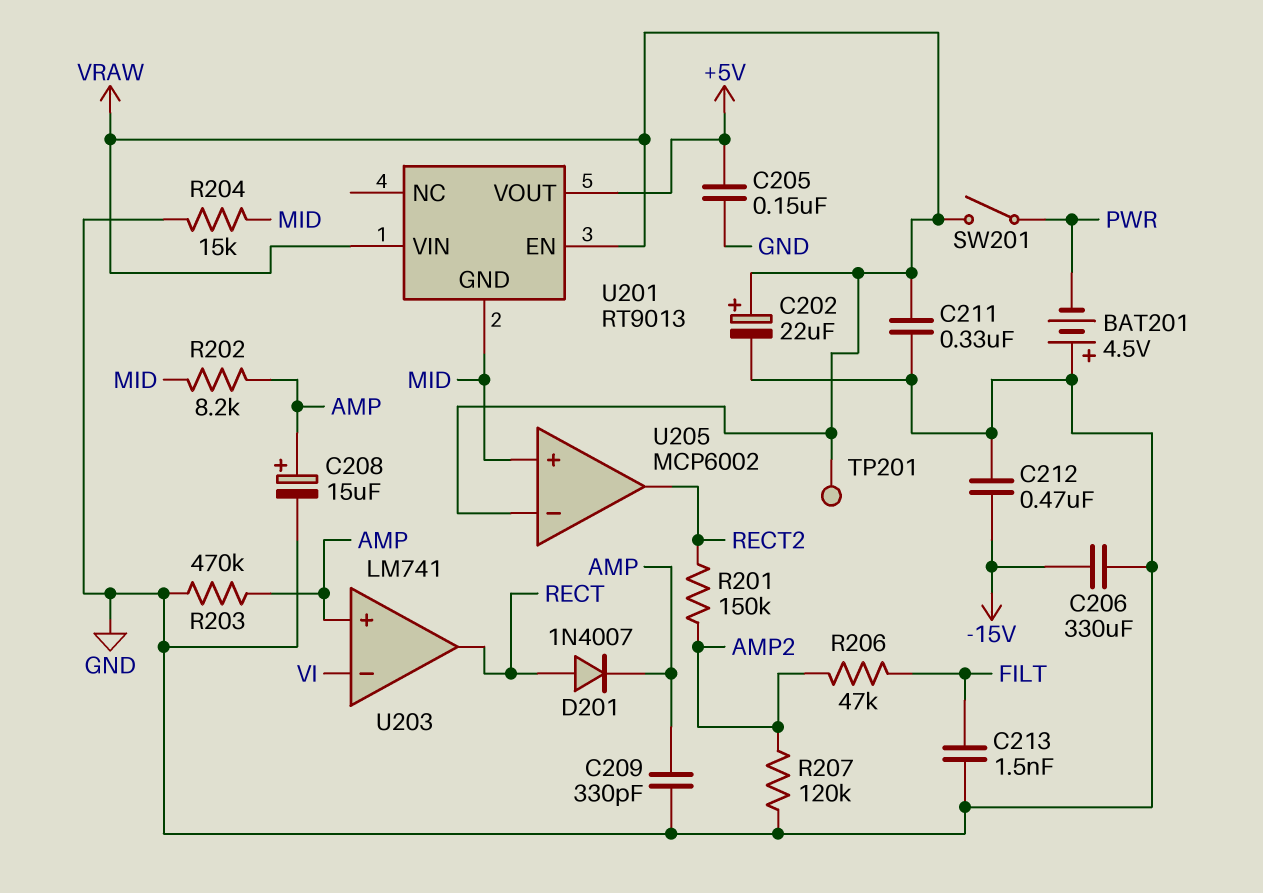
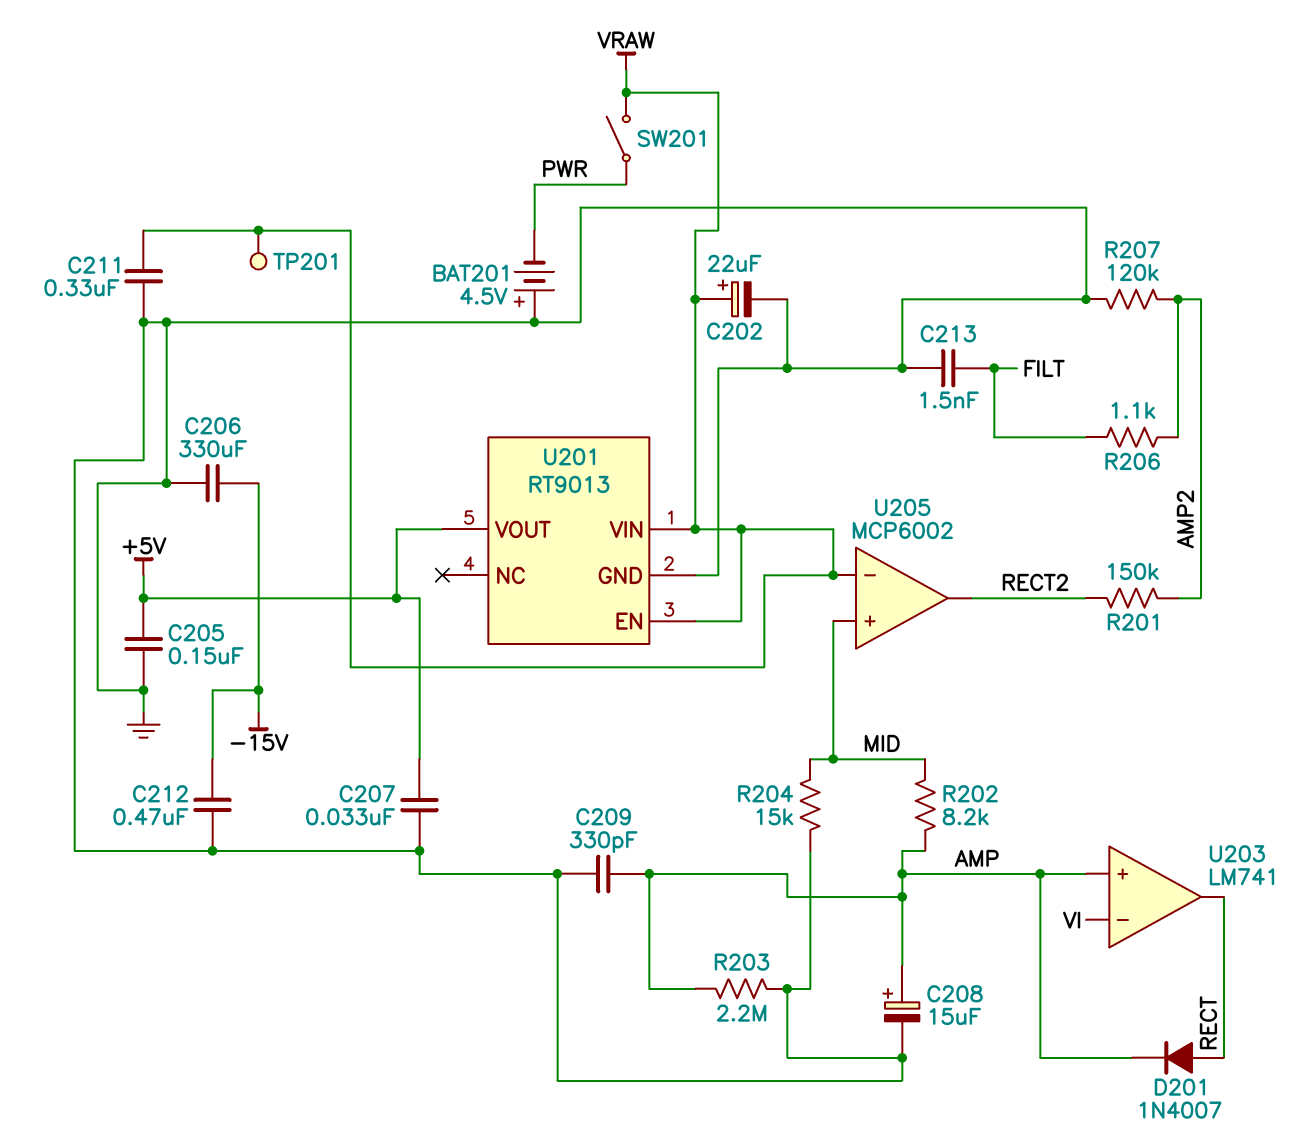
C207: none -> 33nF (+5V, GND)
R203: 470k (AMP, GND) -> 2.2M (AMP, GND)
R206: 47k (AMP2, FILT) -> 1.1k (AMP2, FILT)
U201 pin GND: MID -> GND

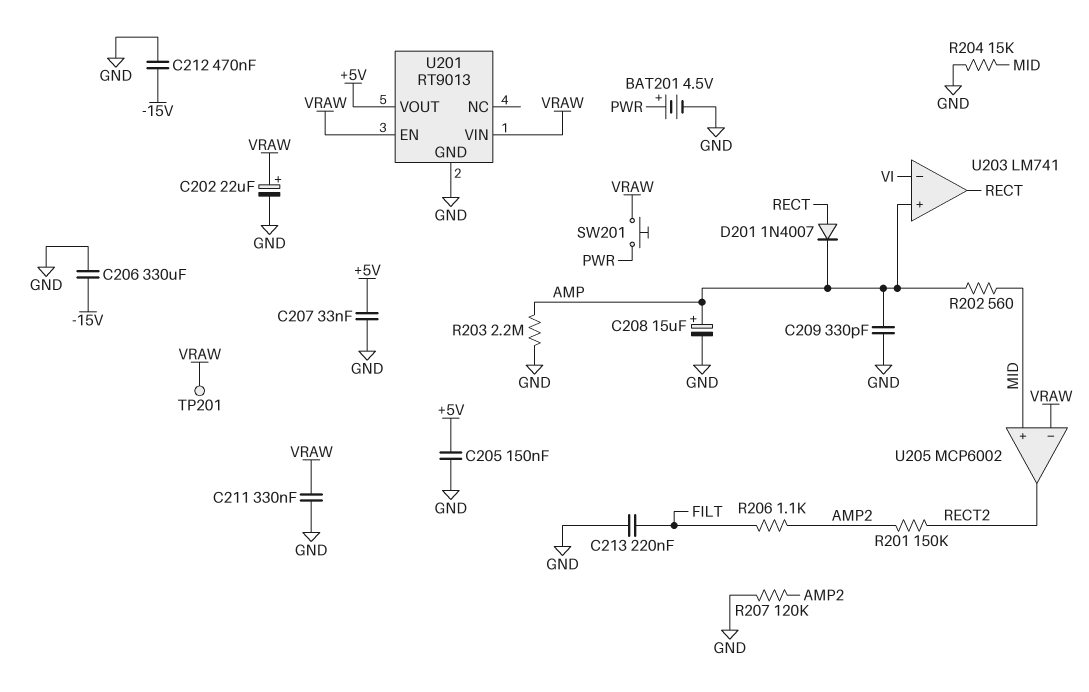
BAT201: 4.5V (plus GND, minus PWR) -> 4.5V (plus PWR, minus GND)
C213: 1.5nF (FILT, GND) -> 220nF (FILT, GND)
R202: 8.2k (AMP, MID) -> 560 (AMP, MID)
SW201: switch (PWR, VRAW) -> button (PWR, VRAW)

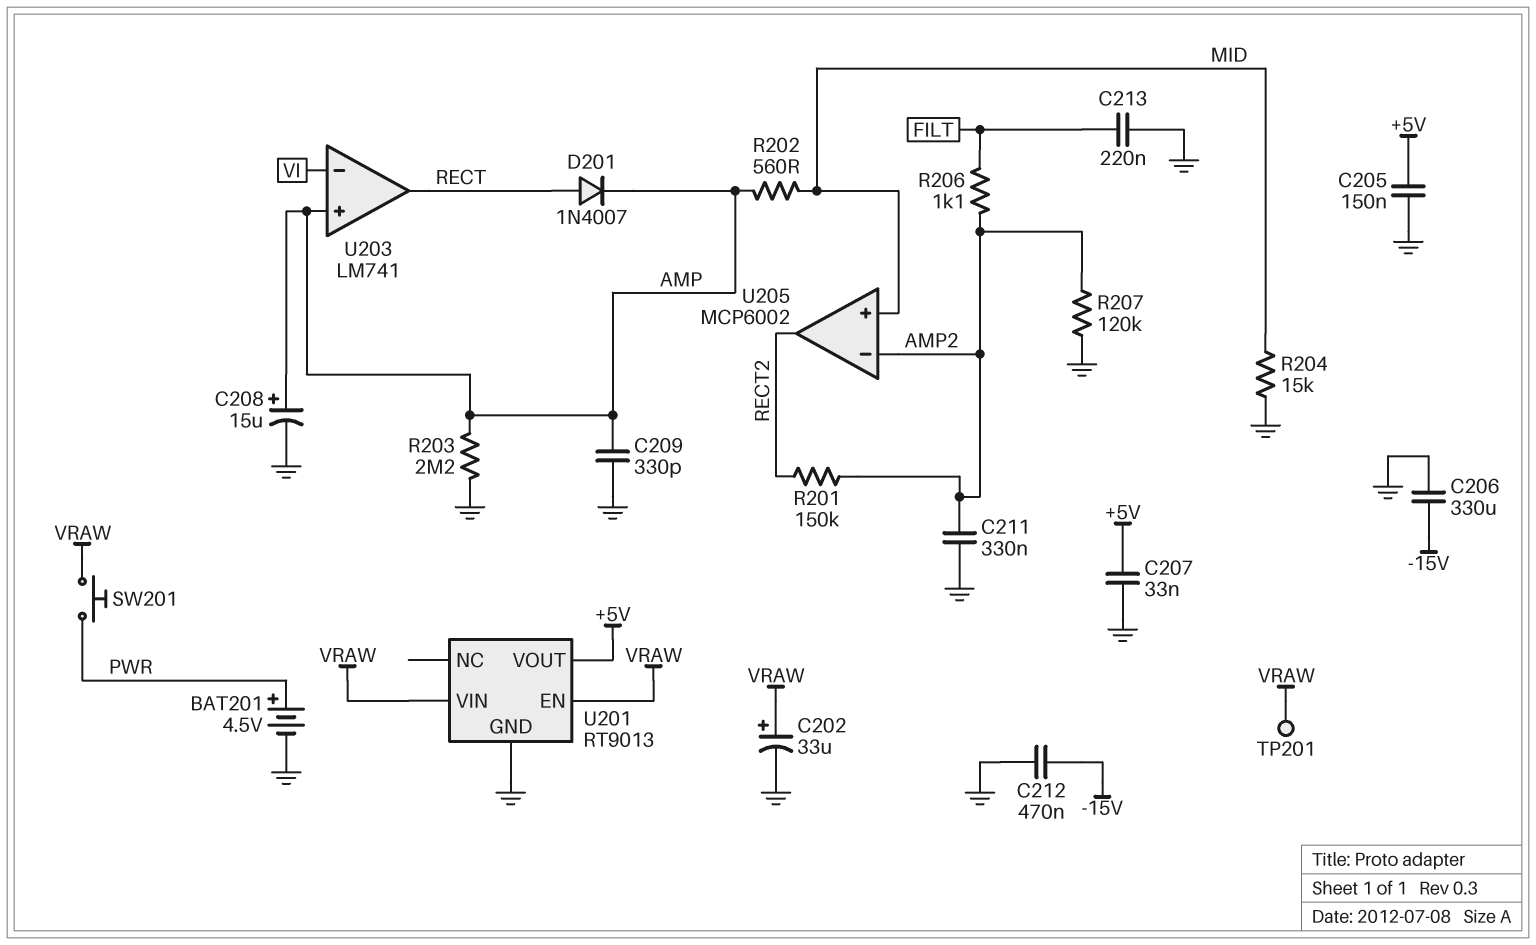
C202: 22uF (plus VRAW, minus GND) -> 33uF (plus VRAW, minus GND)
C211: 330nF (GND, VRAW) -> 330nF (AMP2, GND)
U205 pin in-: VRAW -> AMP2

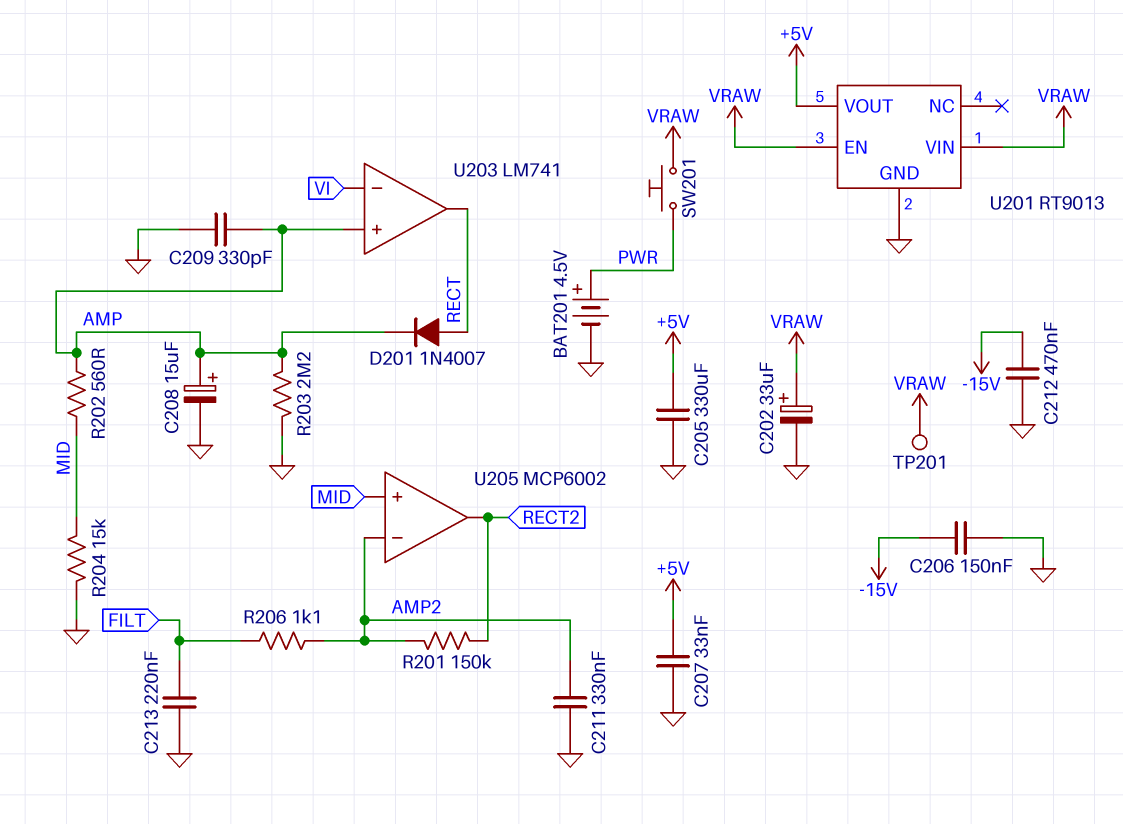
C205: 150nF (+5V, GND) -> 330uF (+5V, GND)
C206: 330uF (-15V, GND) -> 150nF (-15V, GND)
R207: 120k (AMP2, GND) -> none

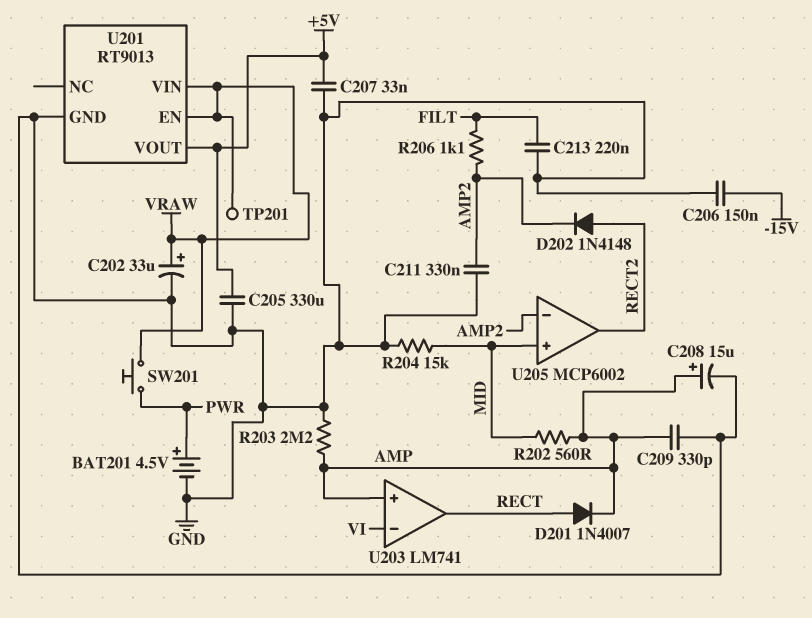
C212: 470nF (-15V, GND) -> none
D202: none -> diode 1N4148 (A RECT2, K AMP2)
R201: 150k (AMP2, RECT2) -> none

